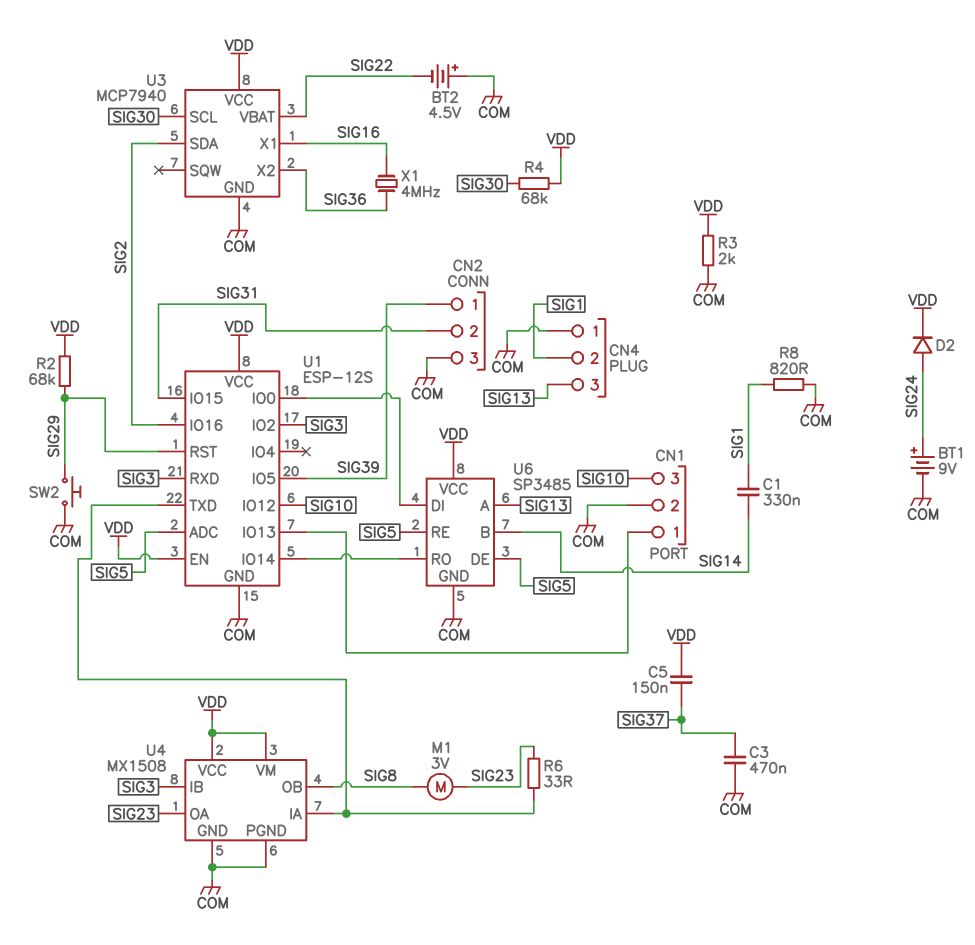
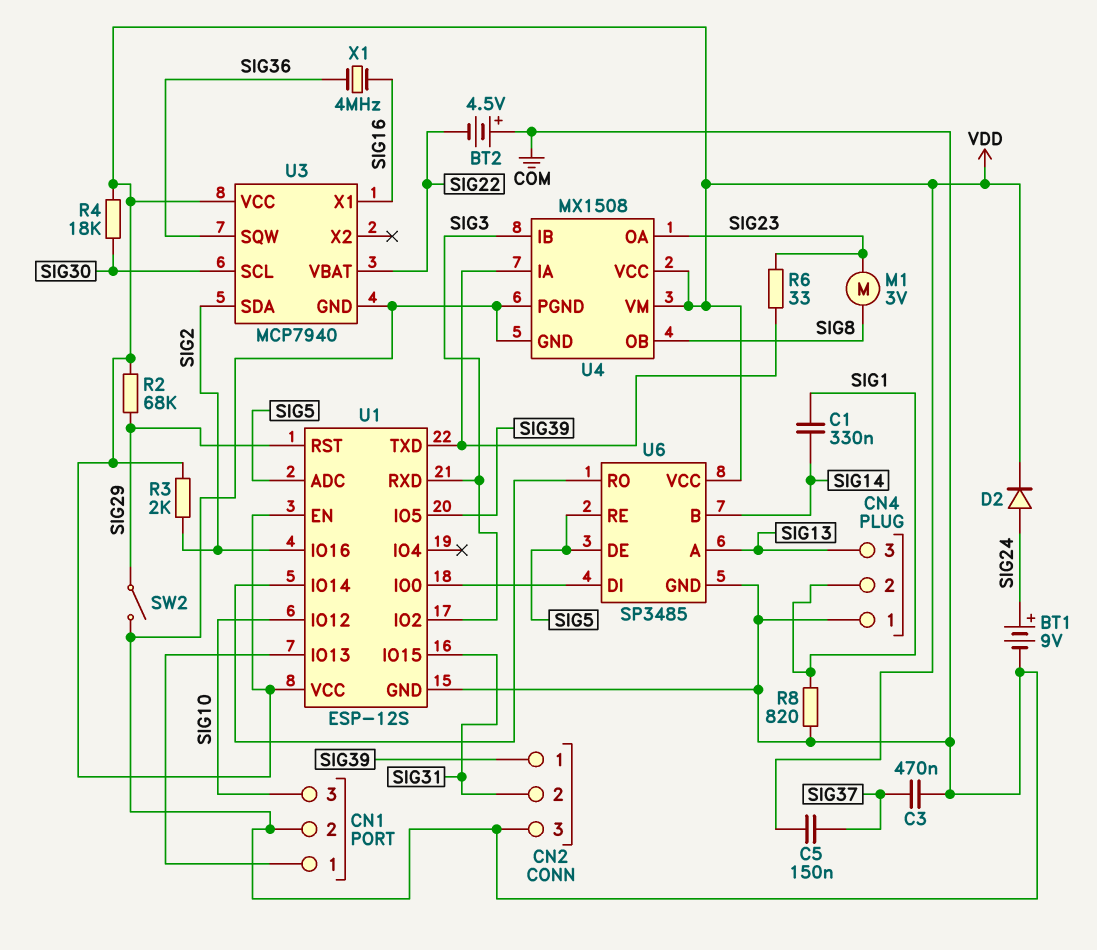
R3: 2k (COM, VDD) -> 2k (SIG2, VDD)
R4: 68k (SIG30, VDD) -> 18k (SIG30, VDD)
SW2: button (COM, SIG29) -> switch (COM, SIG29)
U3 pin SQW: none -> SIG36
U3 pin X2: SIG36 -> none

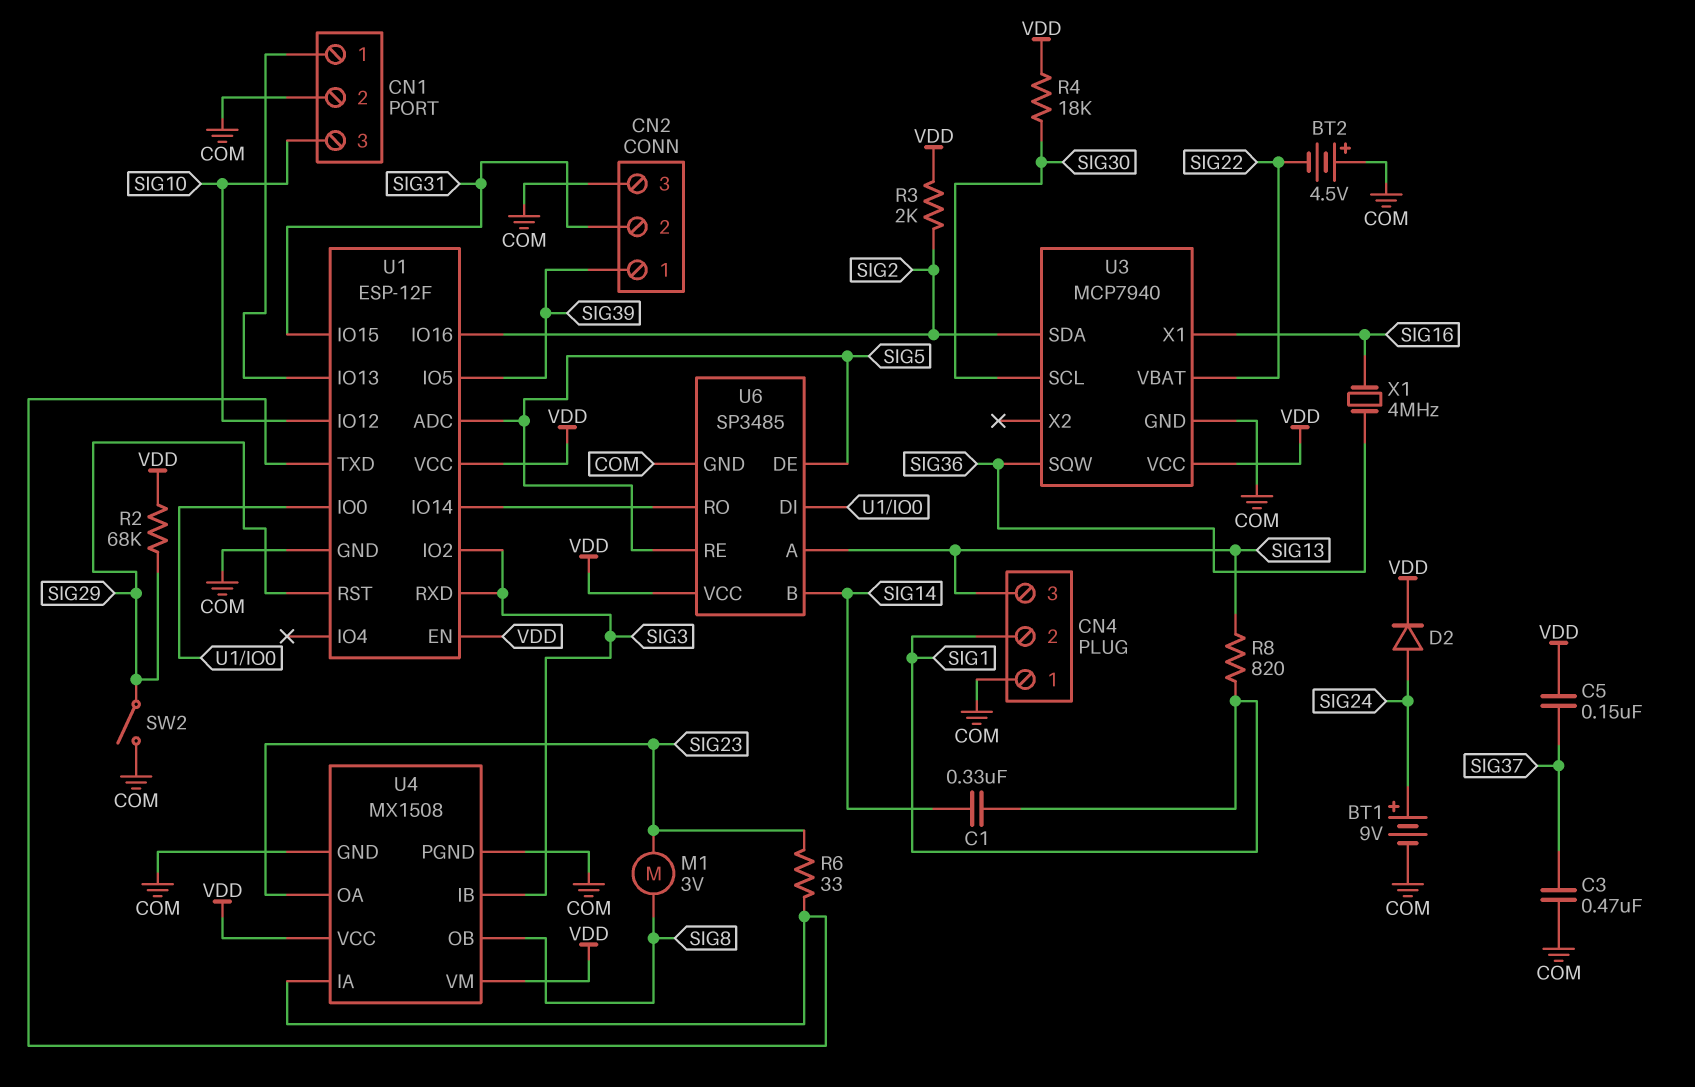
R8: 820 (COM, SIG1) -> 820 (SIG1, SIG13)
U1: ESP-12S -> ESP-12F

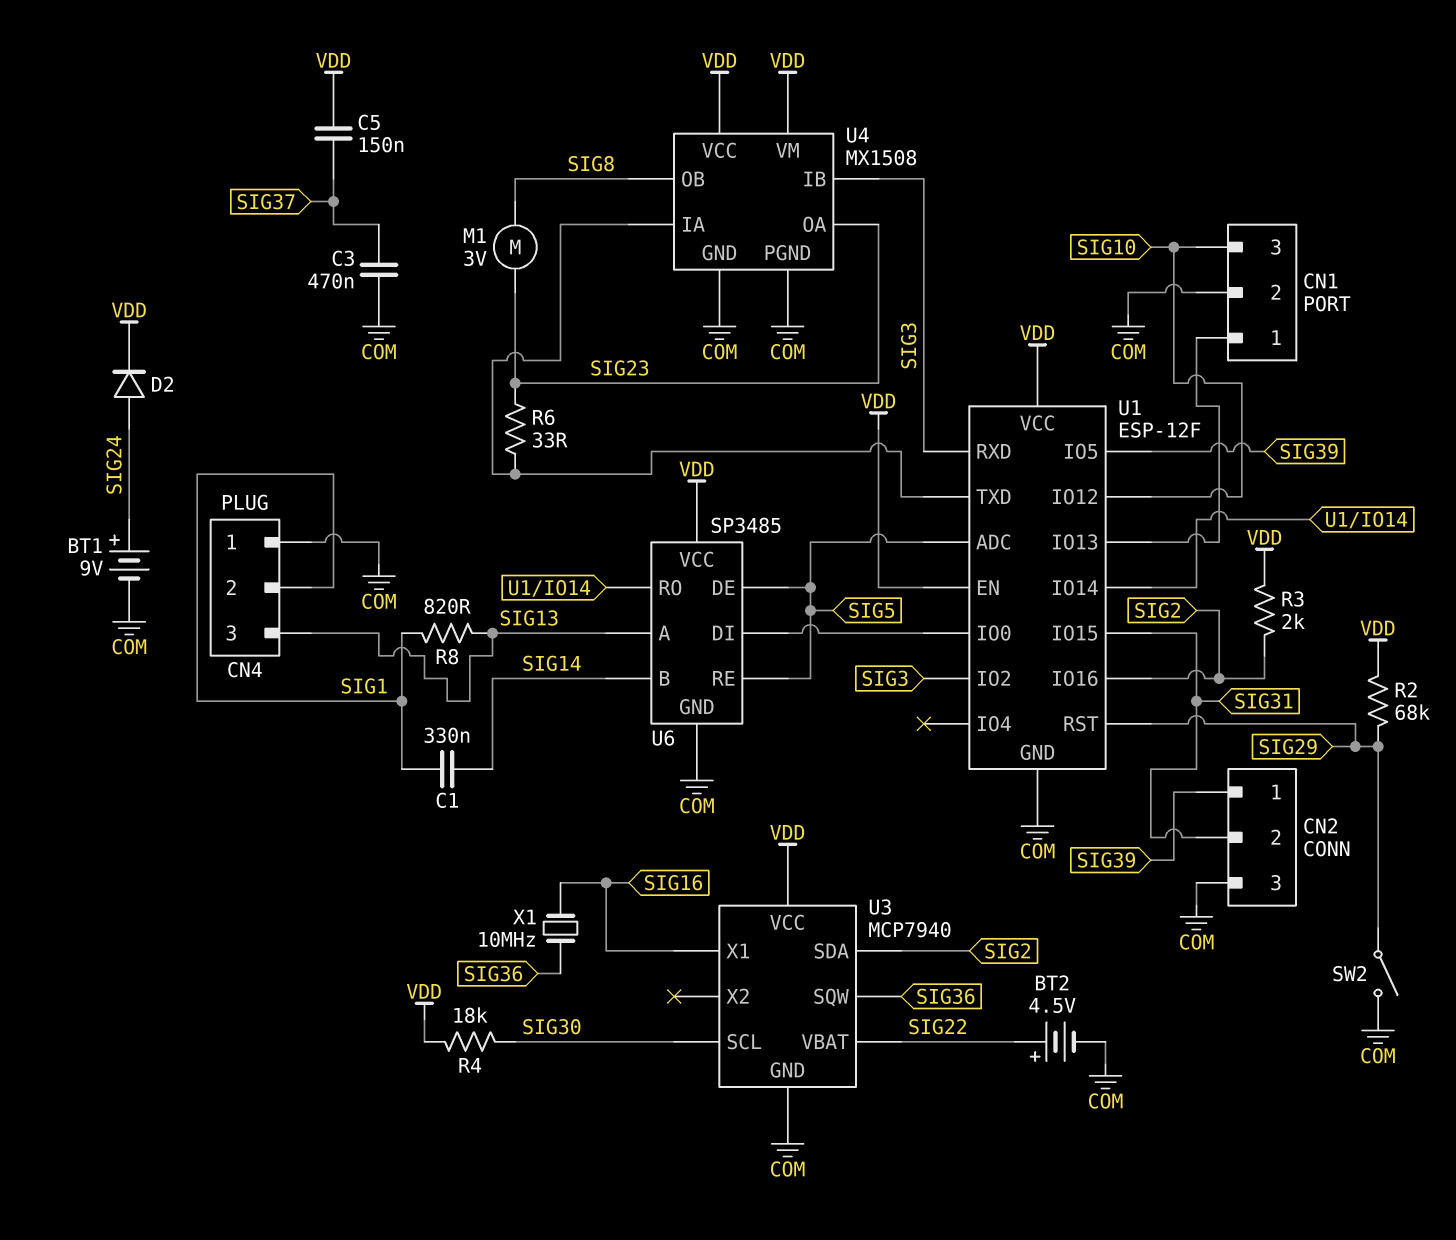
BT2: 4.5V (plus COM, minus SIG22) -> 4.5V (plus SIG22, minus COM)
X1: 4MHz (SIG16, SIG36) -> 10MHz (SIG16, SIG36)

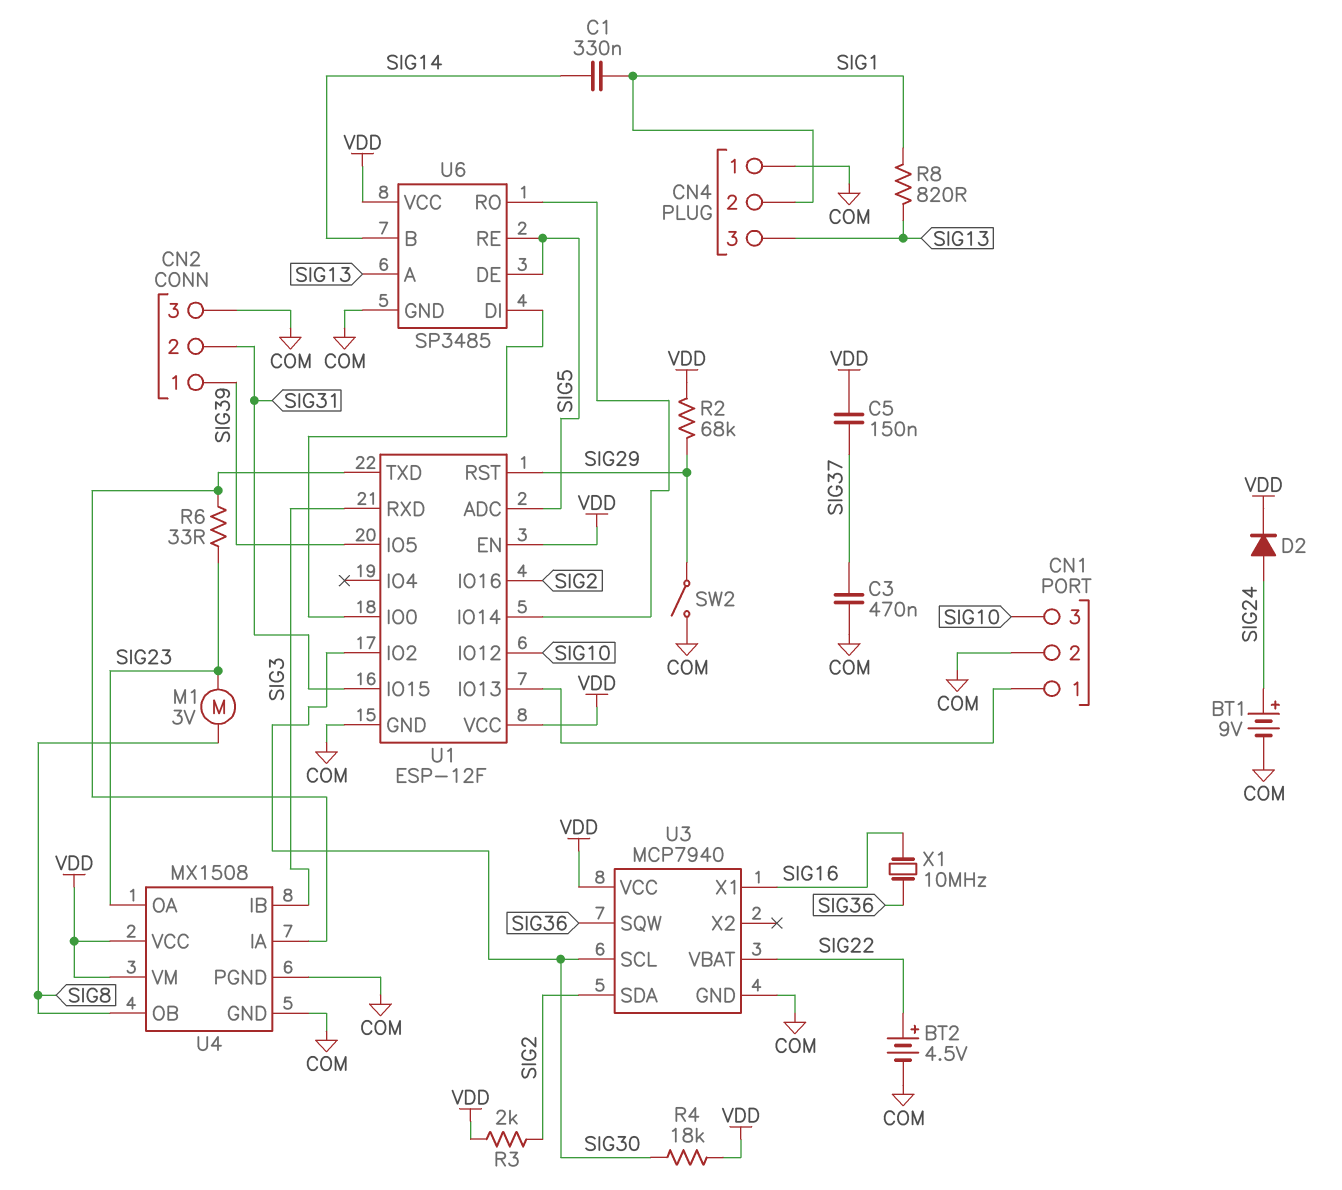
U1 pin IO2: SIG3 -> SIG30

